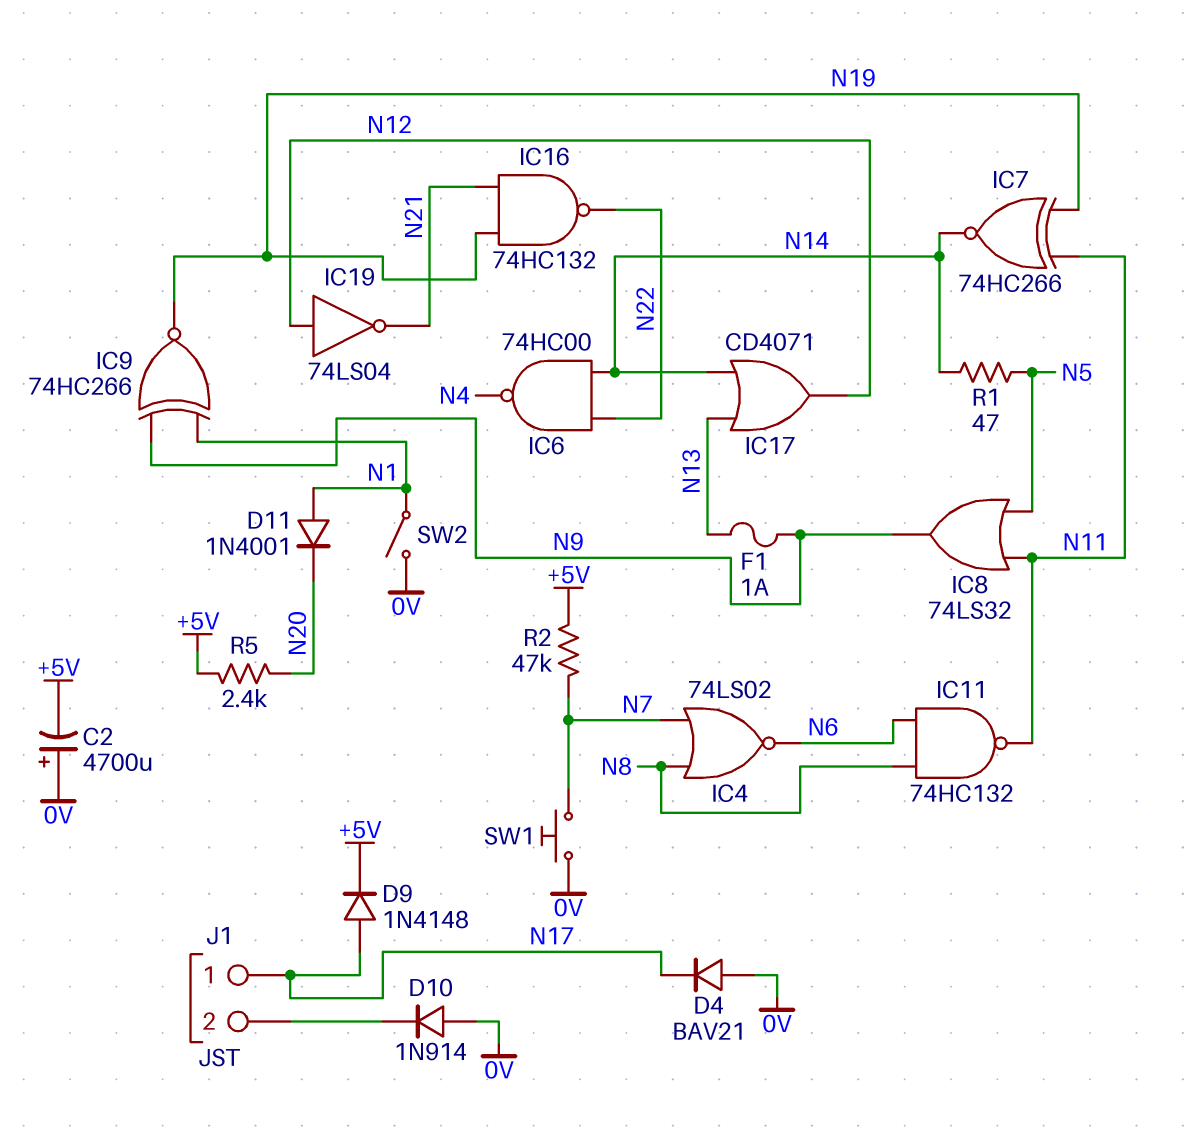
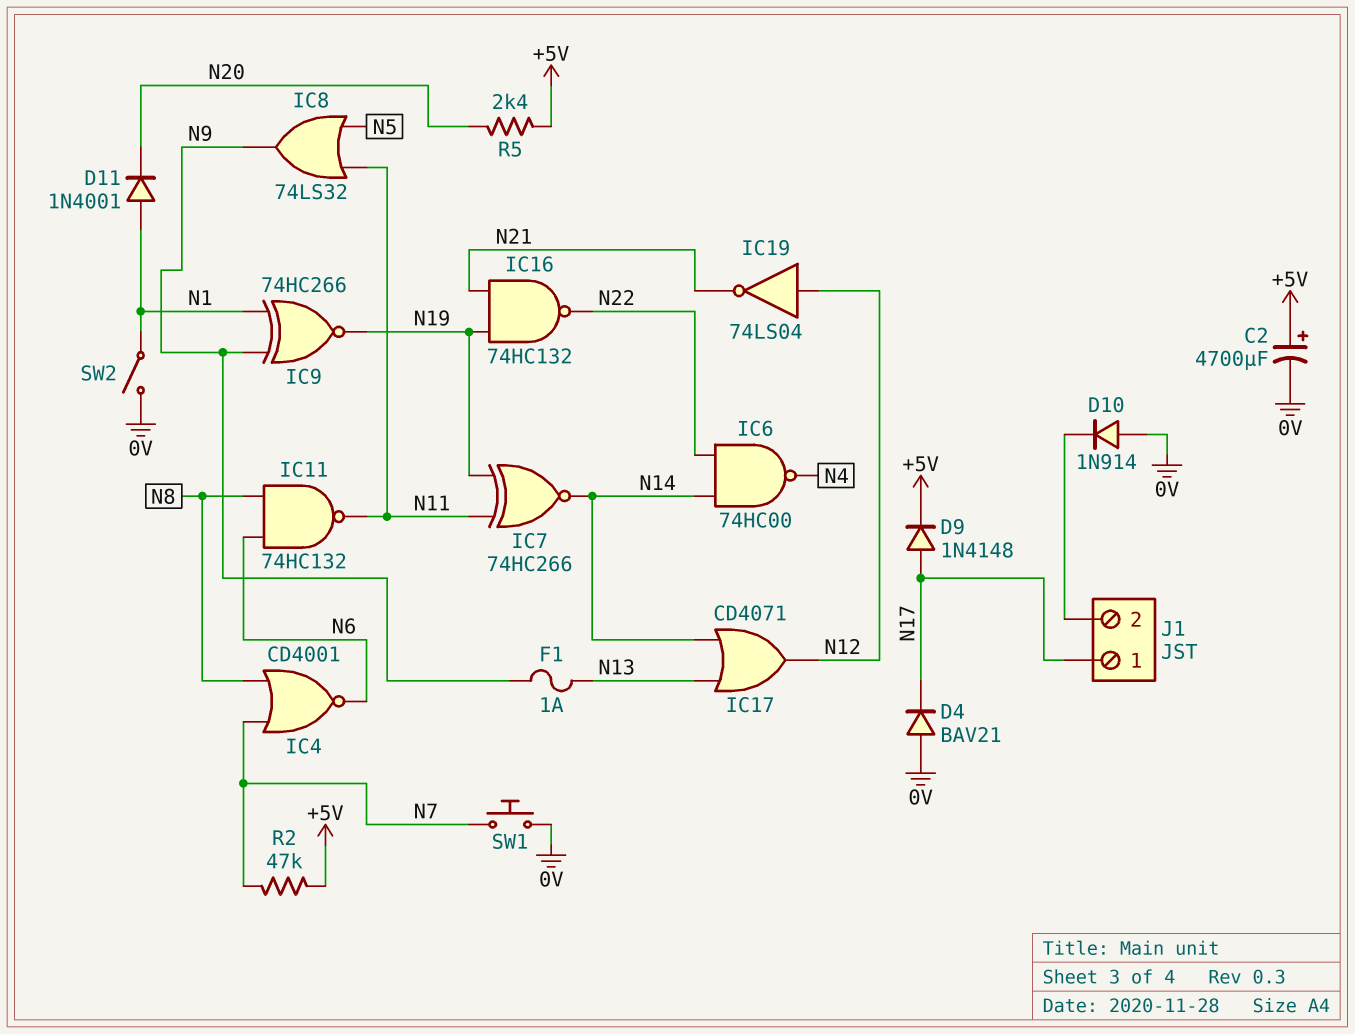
C2: 4700uF (plus 0V, minus +5V) -> 4700uF (plus +5V, minus 0V)
IC4: NOR 74LS02 (in N7, in N8, out N6) -> NOR CD4001 (in N7, in N8, out N6)
R1: 47 (N5, N14) -> none

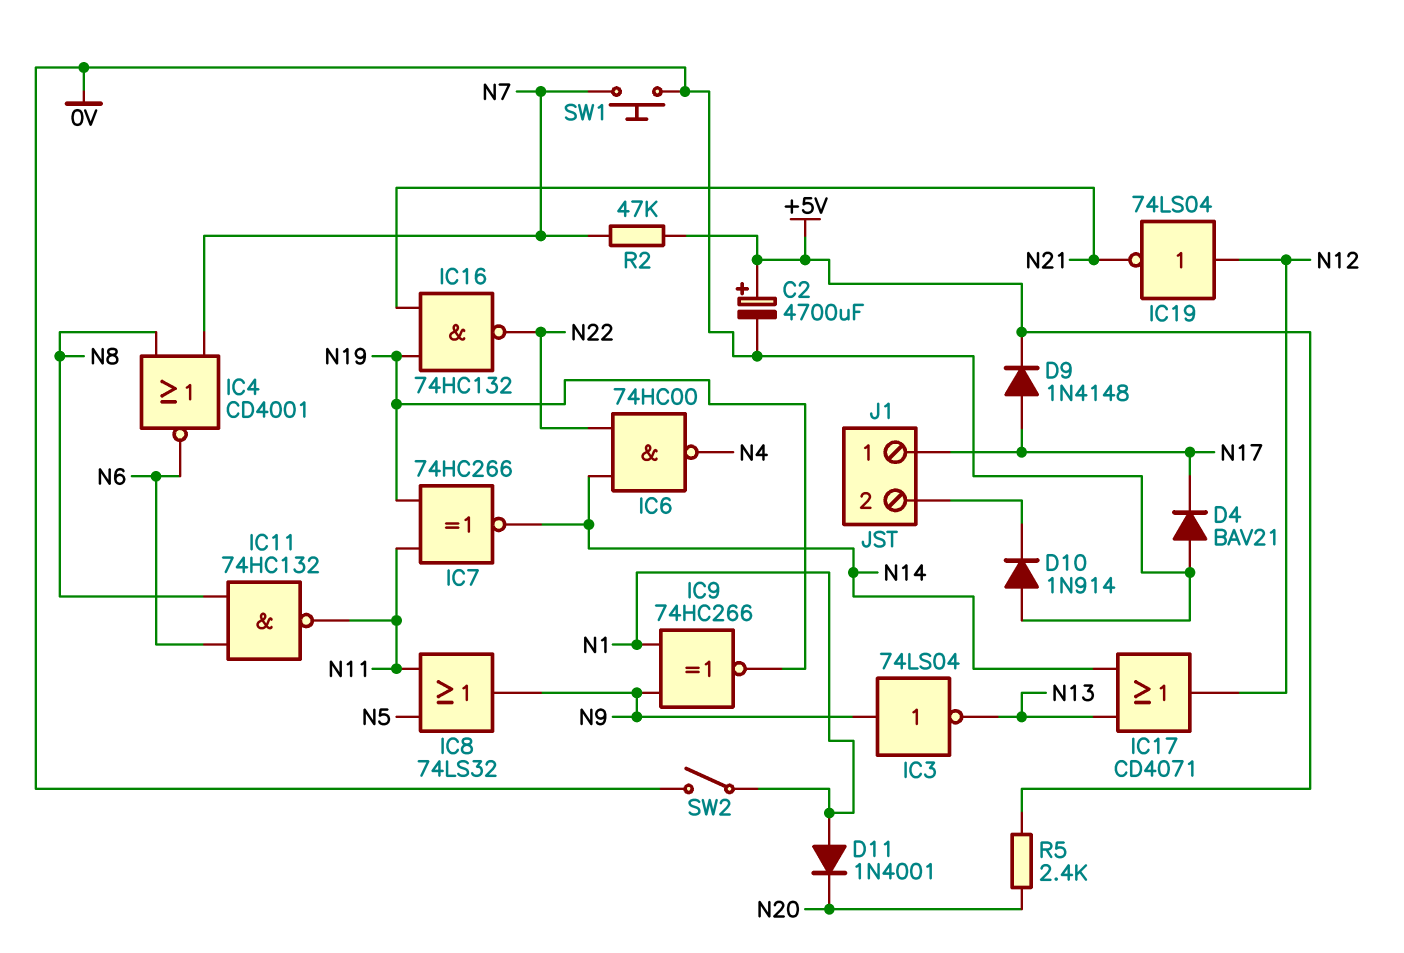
F1: 1A (N9, N13) -> none
IC3: none -> NOT 74LS04 (in N9, out N13)

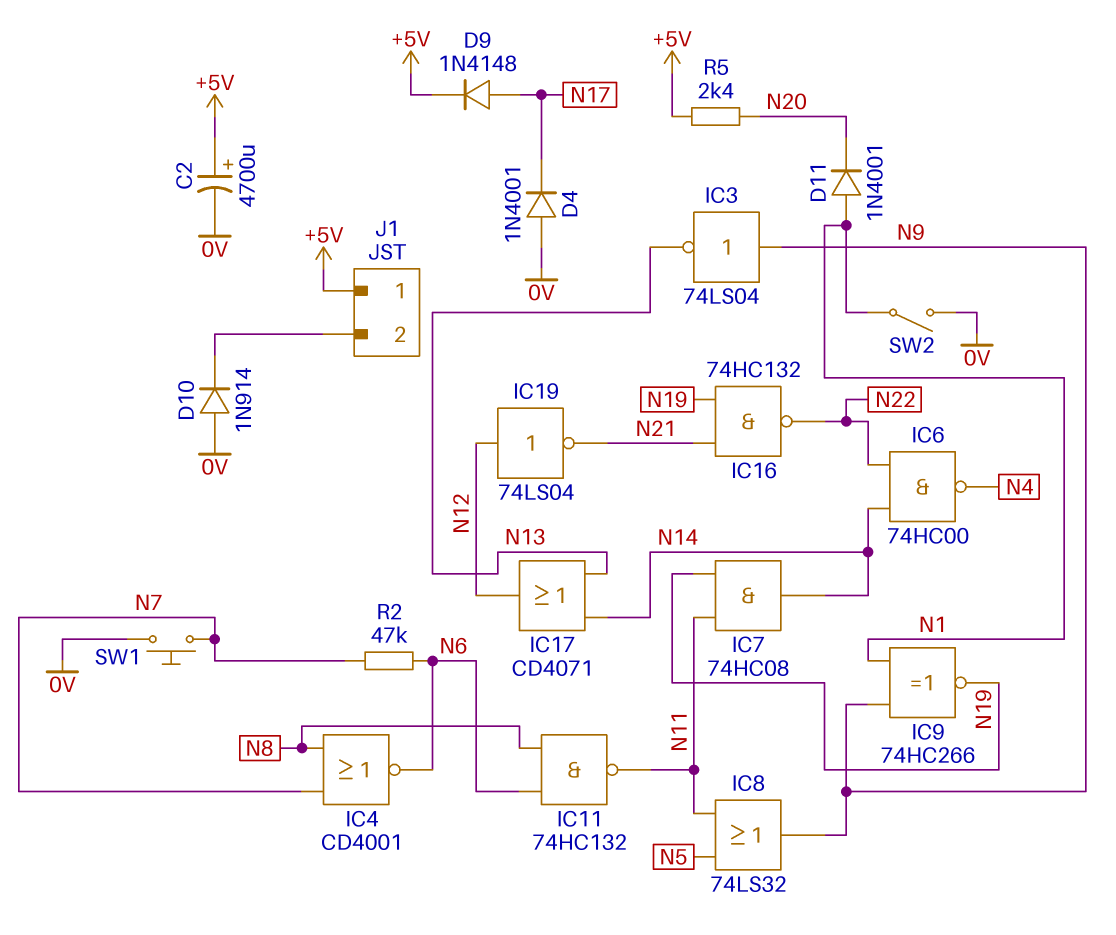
D4: diode BAV21 (A 0V, K N17) -> diode 1N4001 (A 0V, K N17)
IC7: XNOR 74HC266 (in N11, in N19, out N14) -> AND 74HC08 (in N11, in N19, out N14)
J1 pin 1: N17 -> +5V
R2: 47k (+5V, N7) -> 47k (N6, N7)

